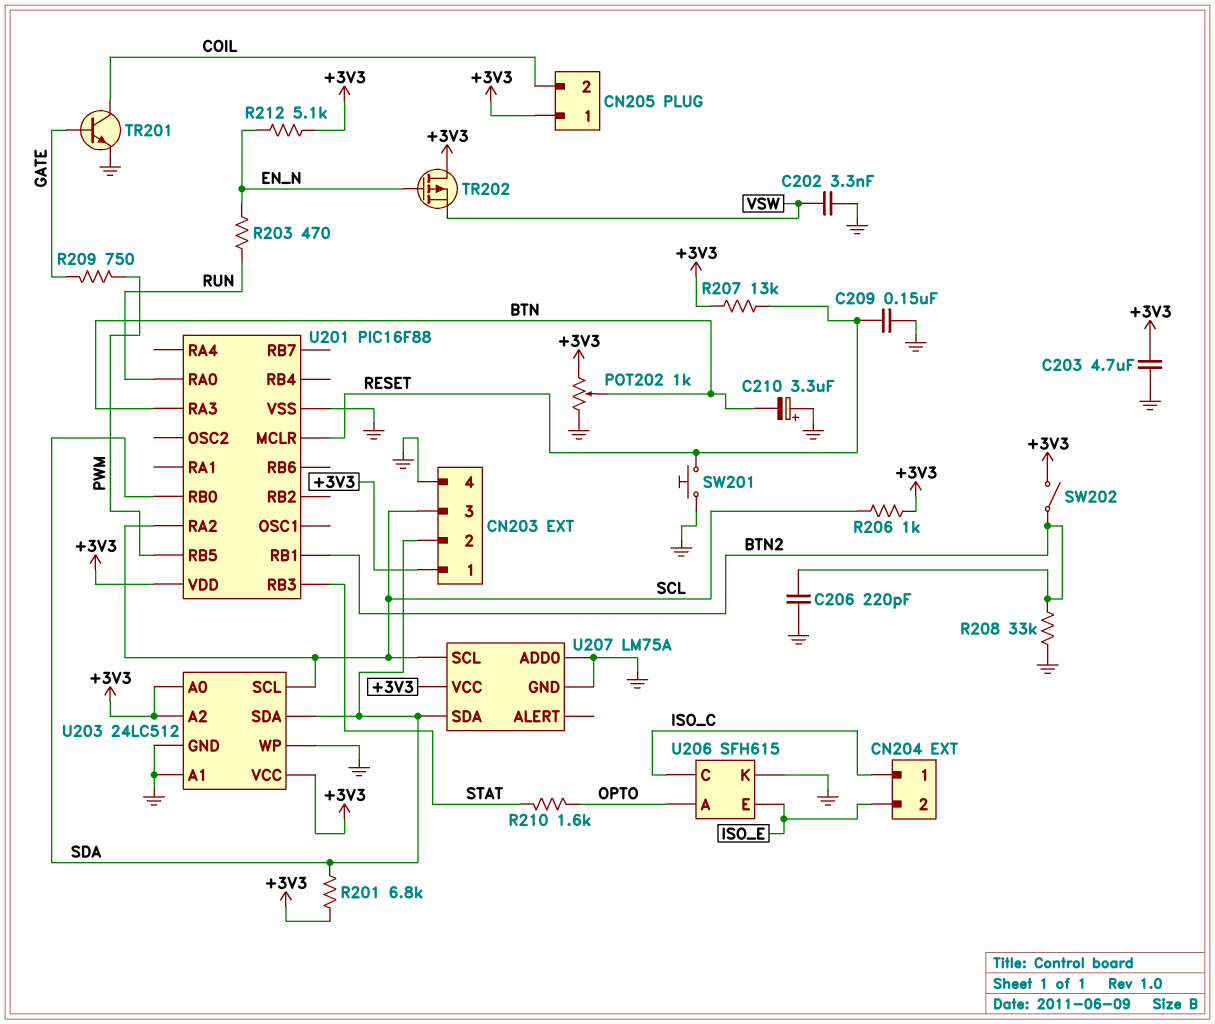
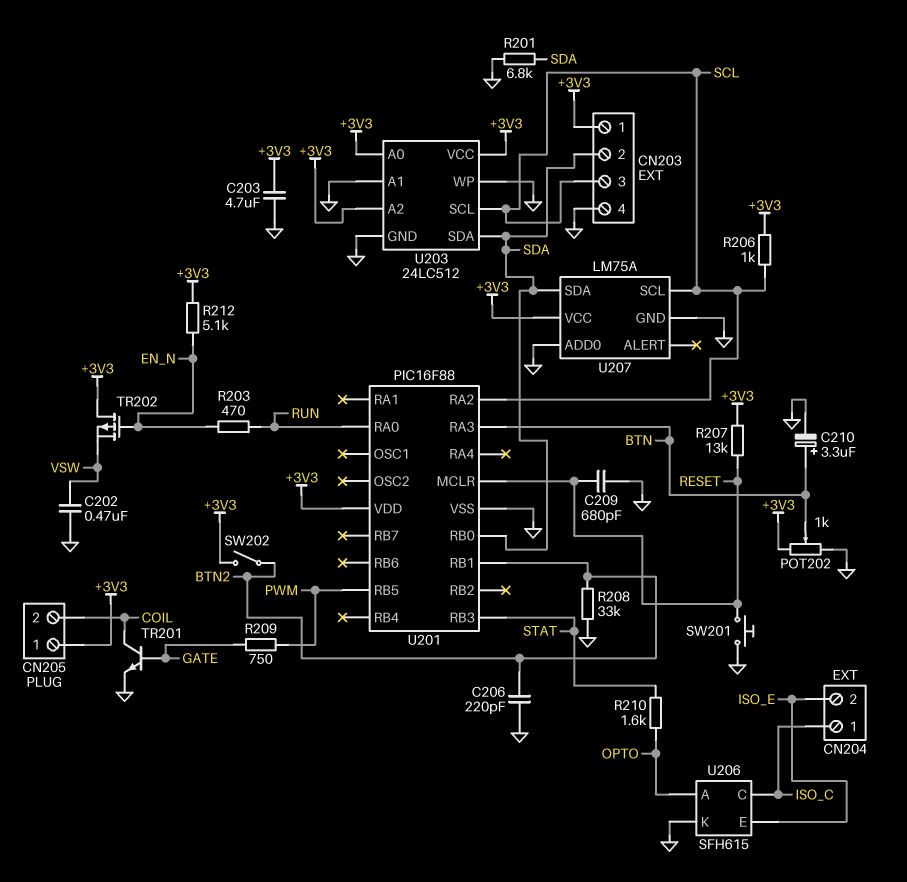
C202: 3.3nF (GND, VSW) -> 470nF (GND, VSW)
C209: 150nF (GND, RESET) -> 680pF (GND, RESET)
C210: 3.3uF (plus GND, minus BTN) -> 3.3uF (plus BTN, minus GND)
R201: 6.8k (+3V3, SDA) -> 6.8k (GND, SDA)

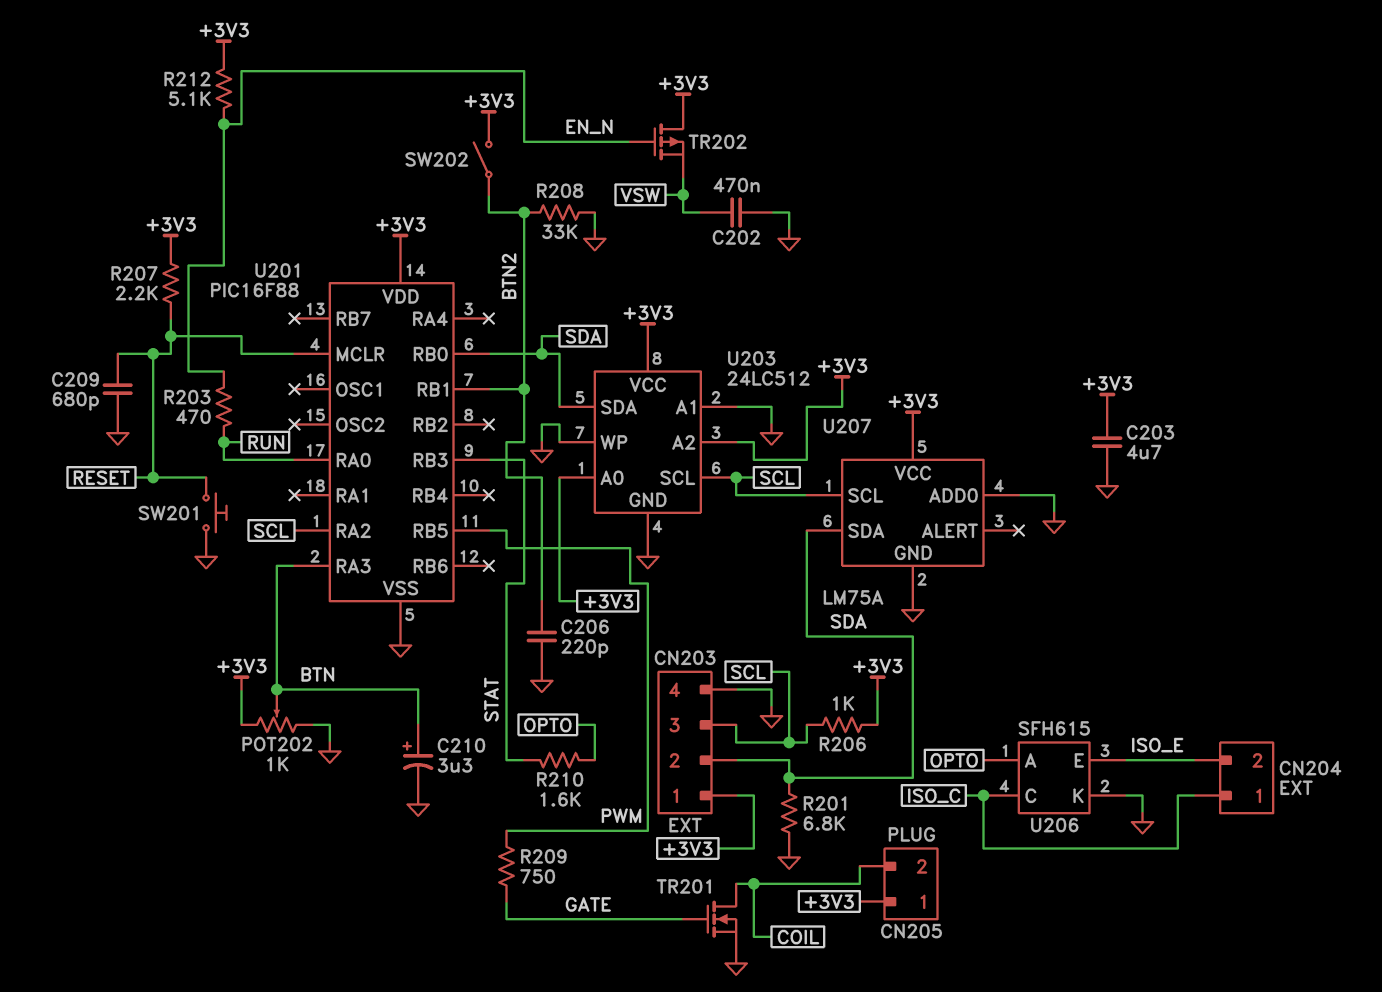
R207: 13k (+3V3, RESET) -> 2.2k (+3V3, RESET)
TR201: NPN (B GATE, C COIL, E GND) -> NMOS (G GATE, D COIL, S GND)

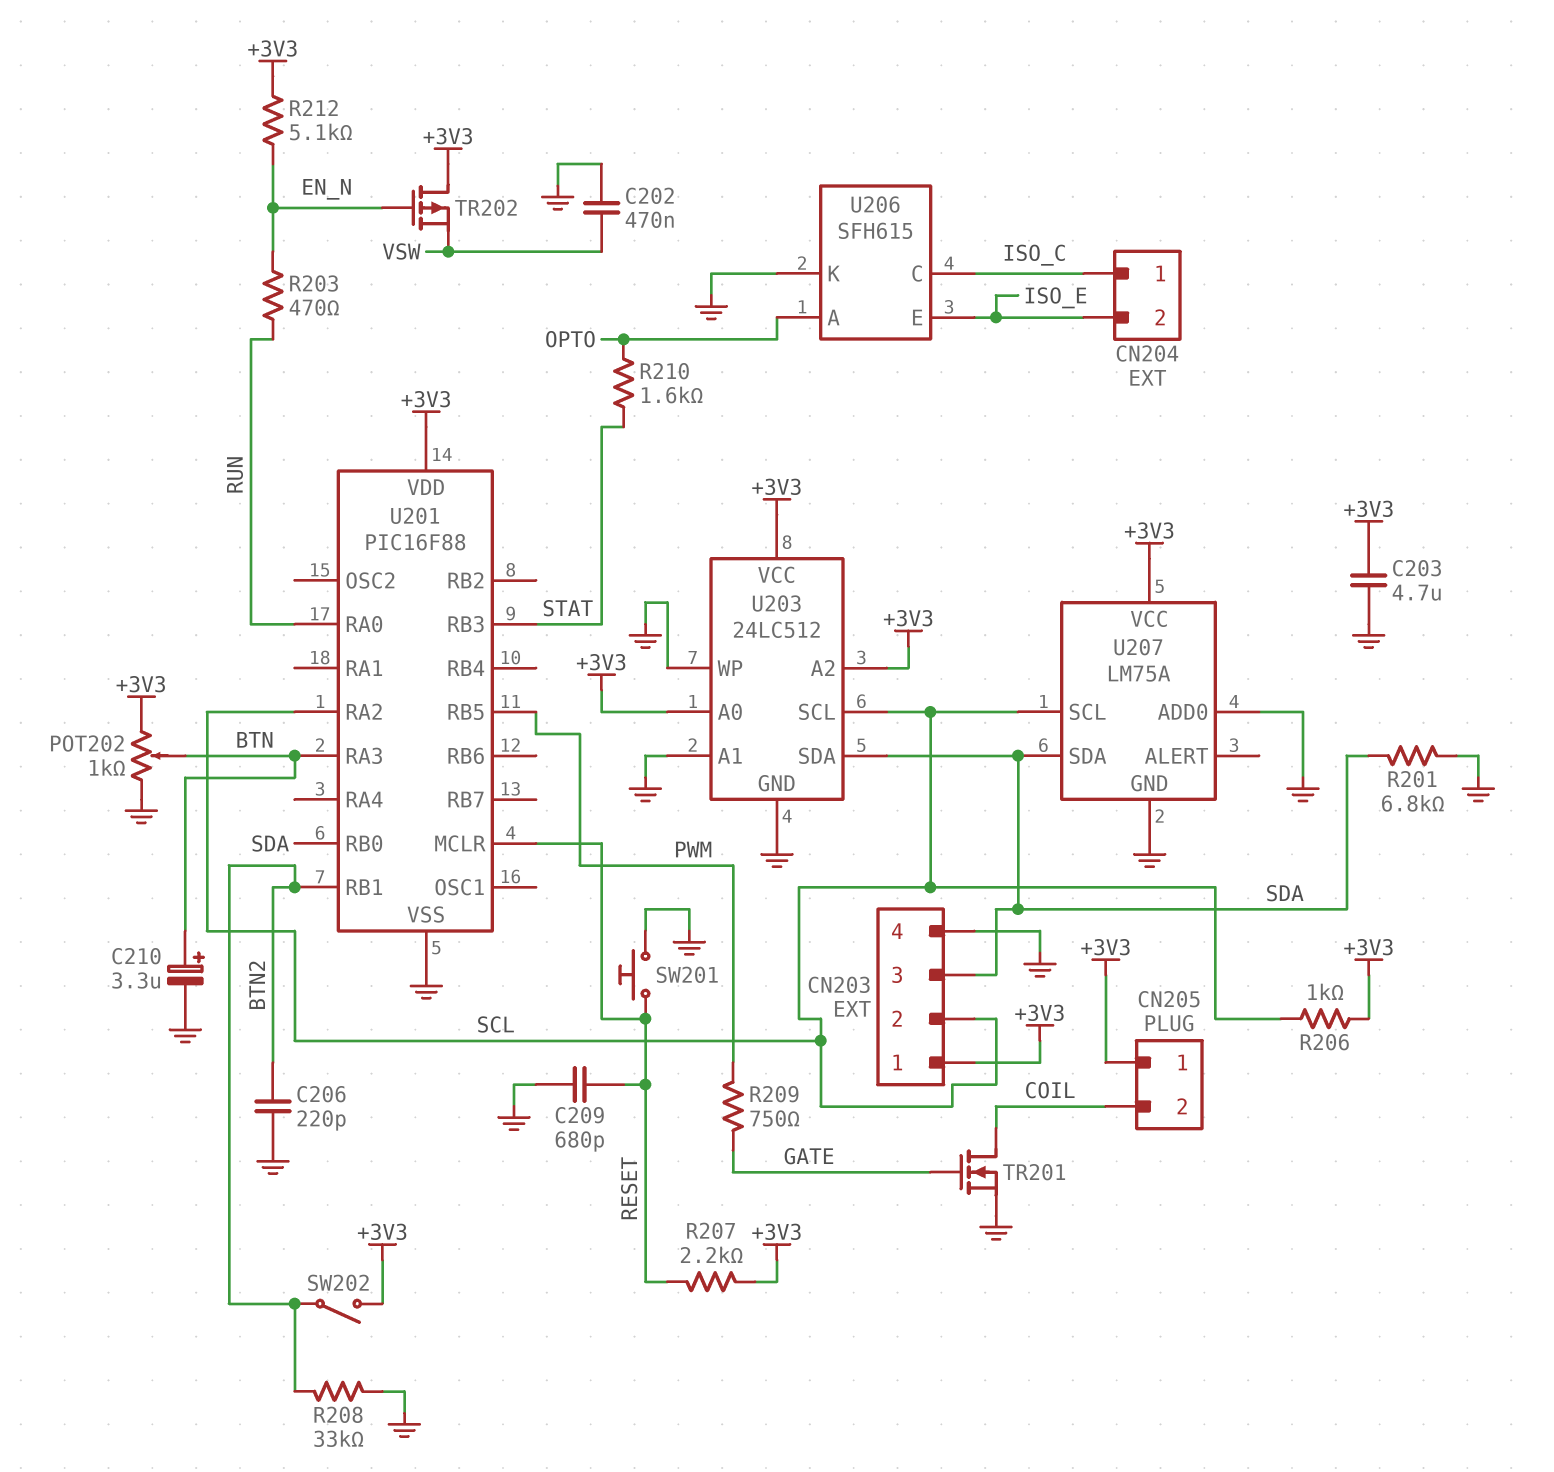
CN203 pin 2: SDA -> SCL
CN203 pin 3: SCL -> SDA

